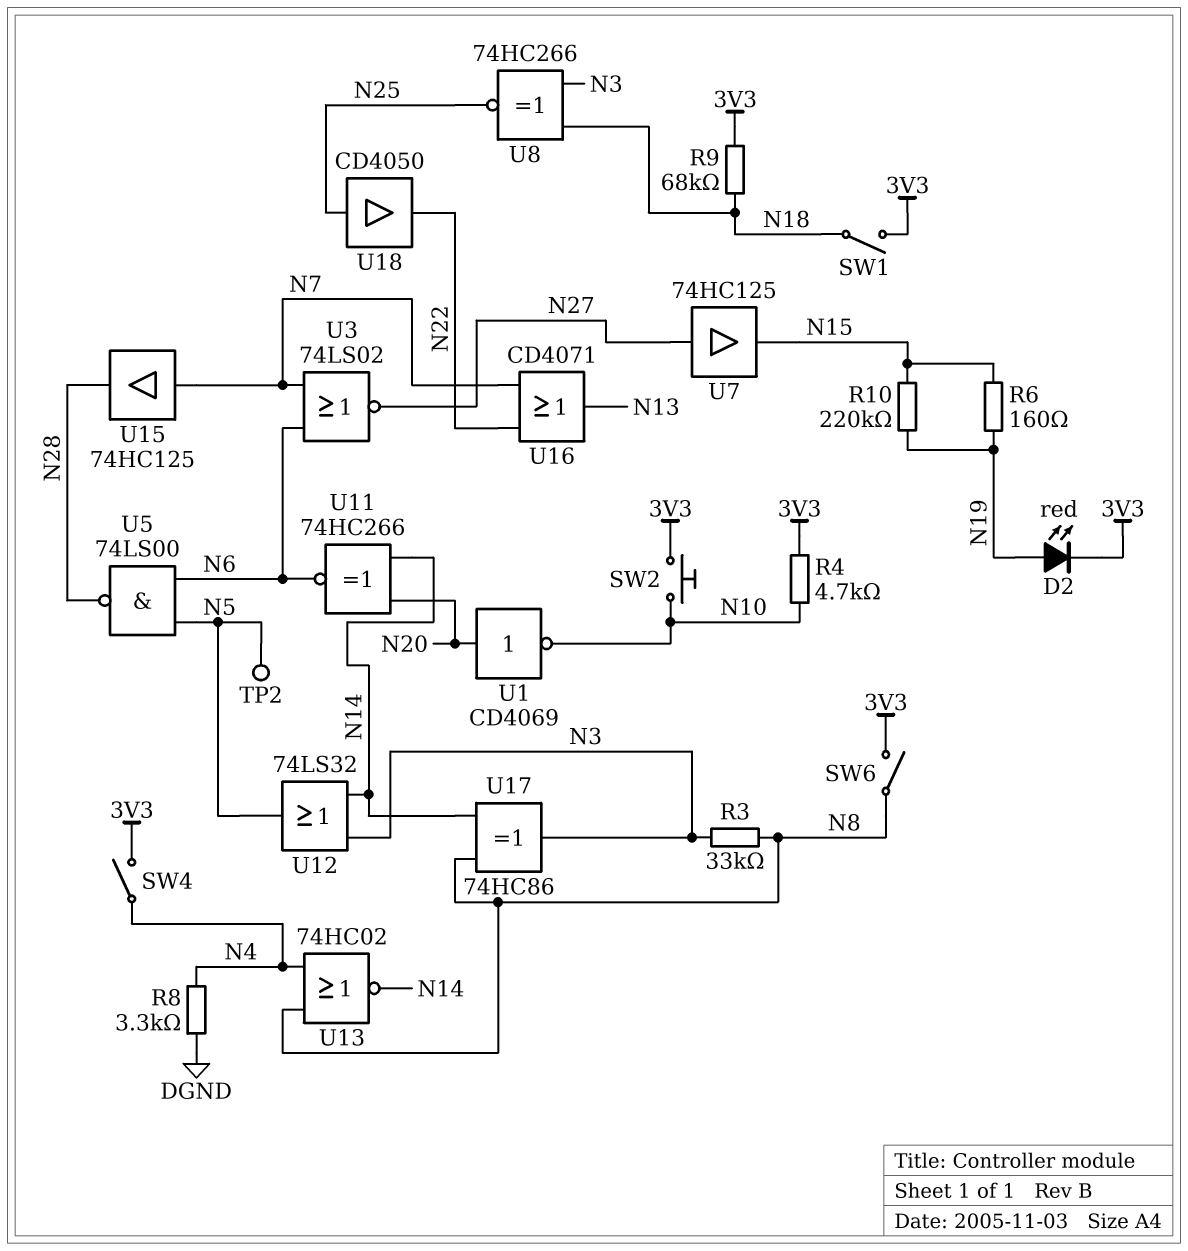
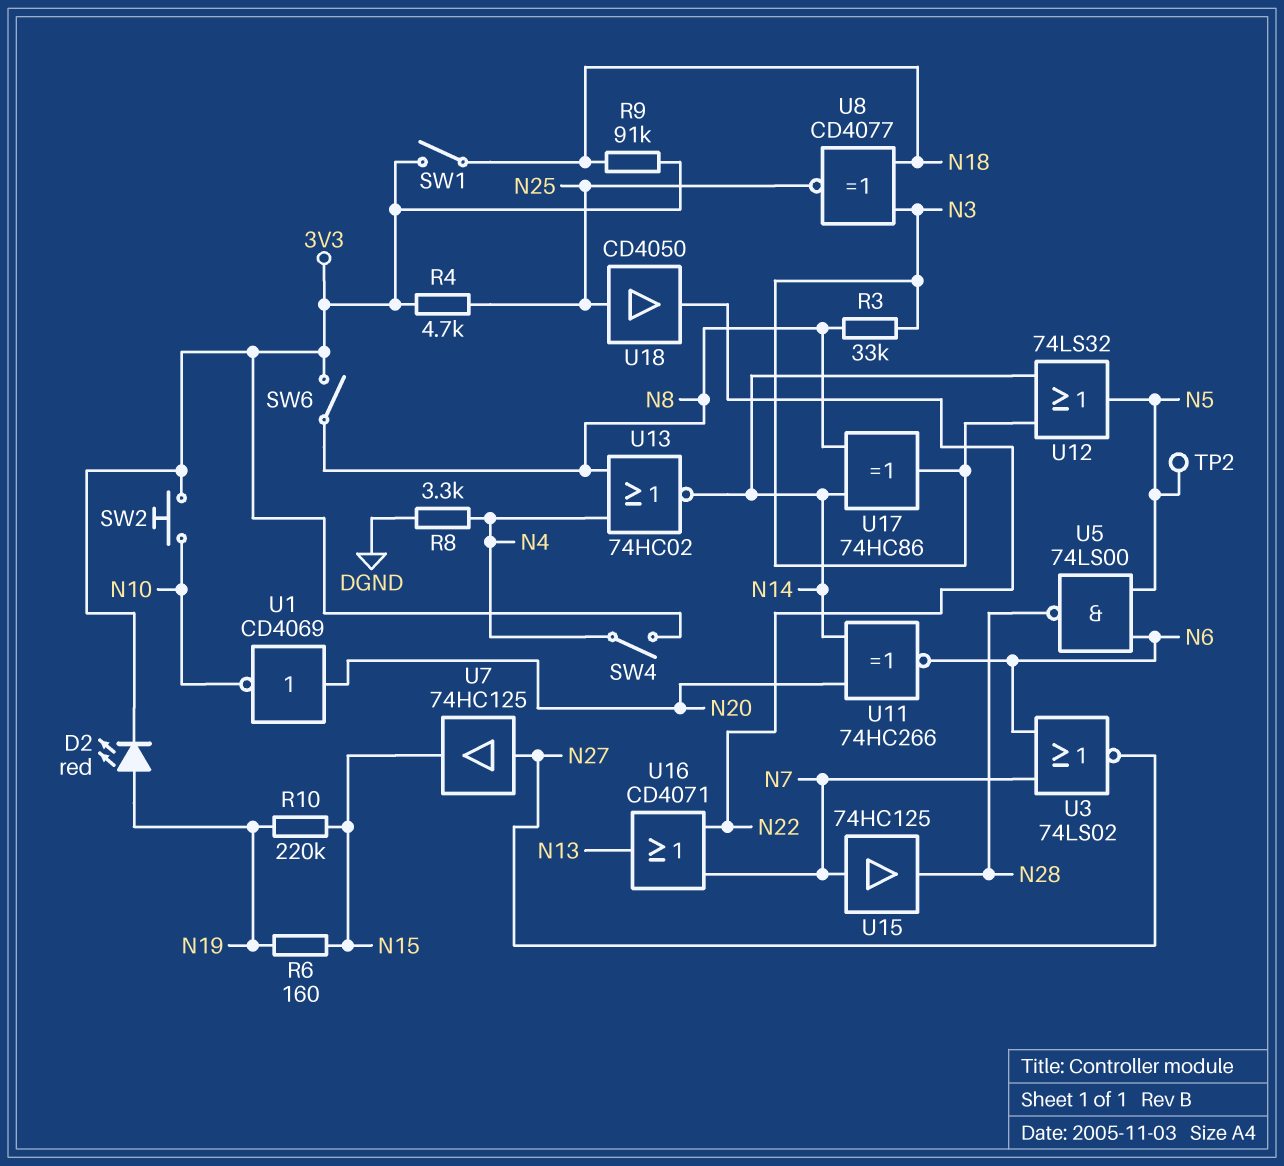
R4: 4.7k (3V3, N10) -> 4.7k (3V3, N25)
R9: 68k (3V3, N18) -> 91k (3V3, N18)
U8: XNOR 74HC266 (in N3, in N18, out N25) -> XNOR CD4077 (in N3, in N18, out N25)

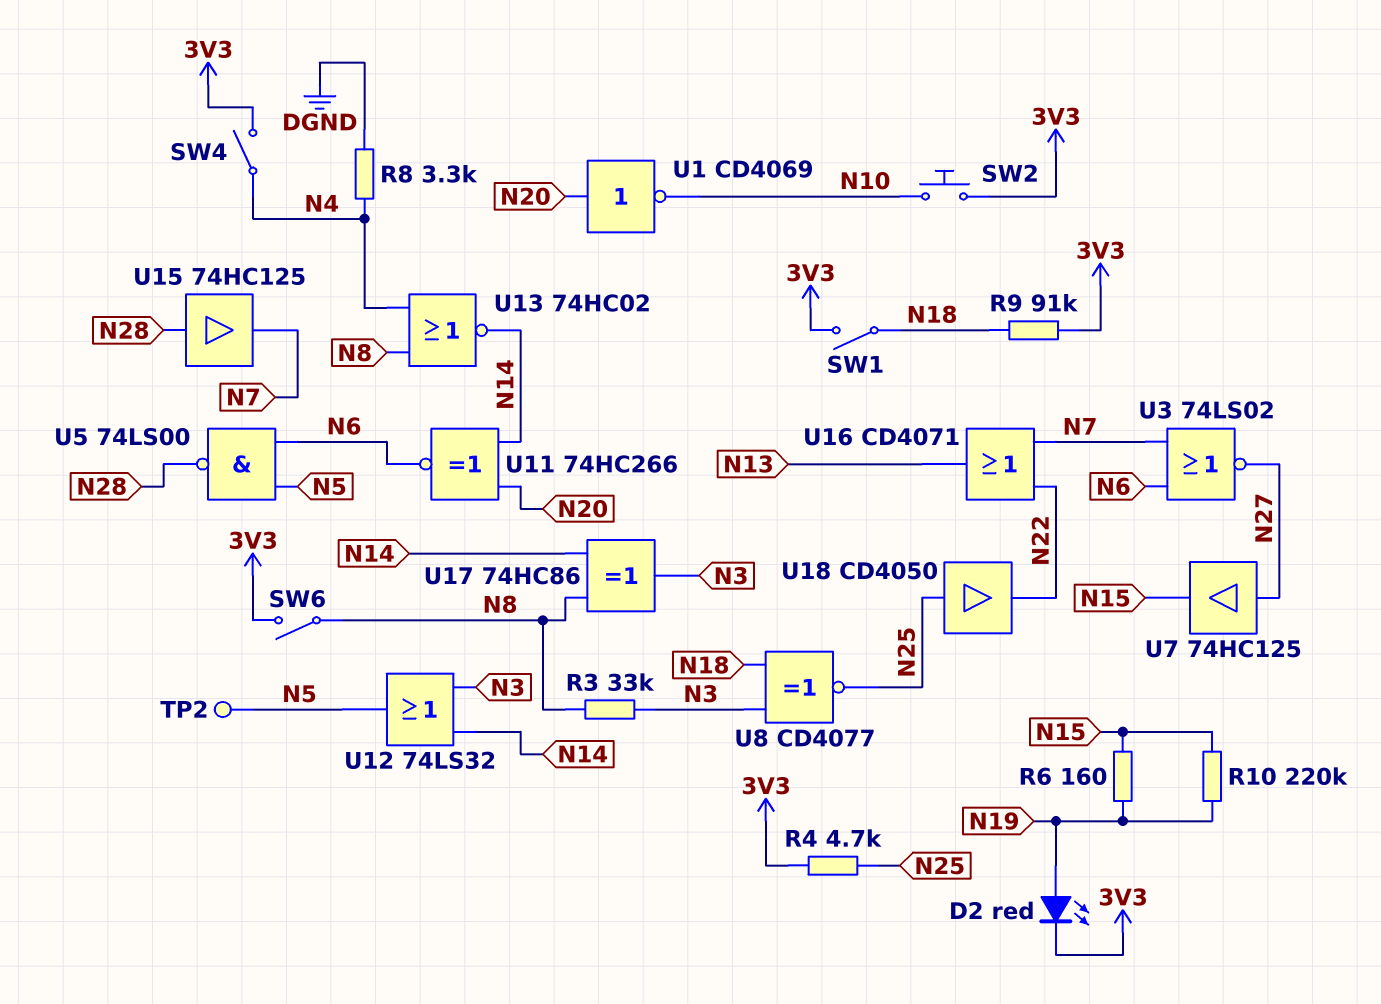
U15: buffer 74HC125 (in N7, out N28) -> buffer 74HC125 (in N28, out N7)

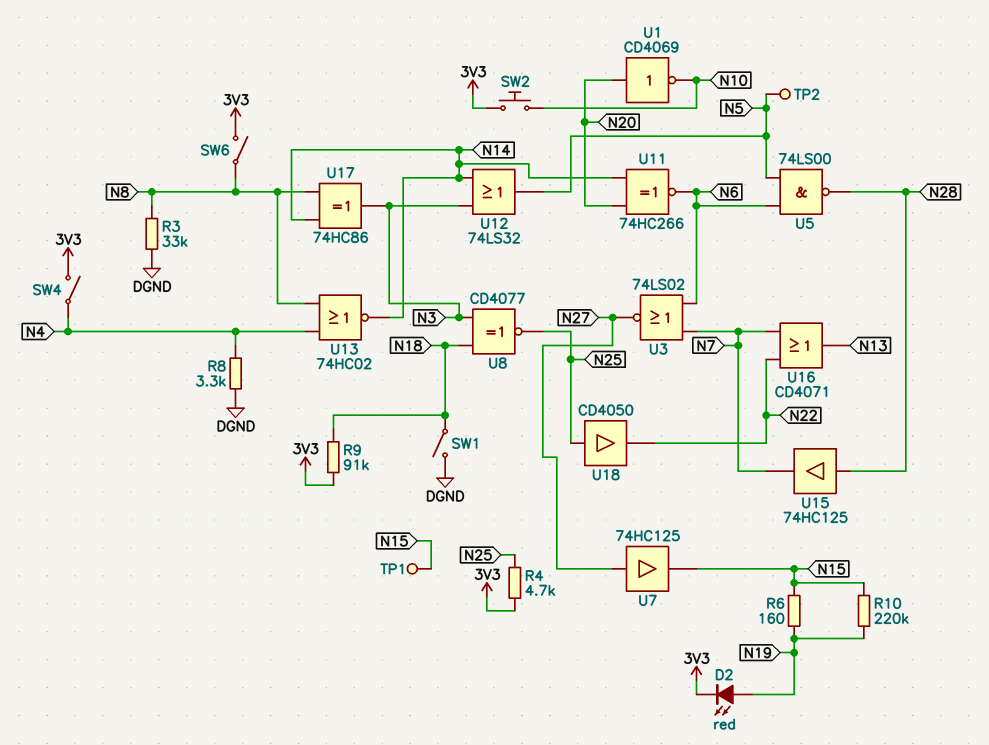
R3: 33k (N3, N8) -> 33k (DGND, N8)
SW1: switch (3V3, N18) -> switch (DGND, N18)
TP1: none -> test point (N15)

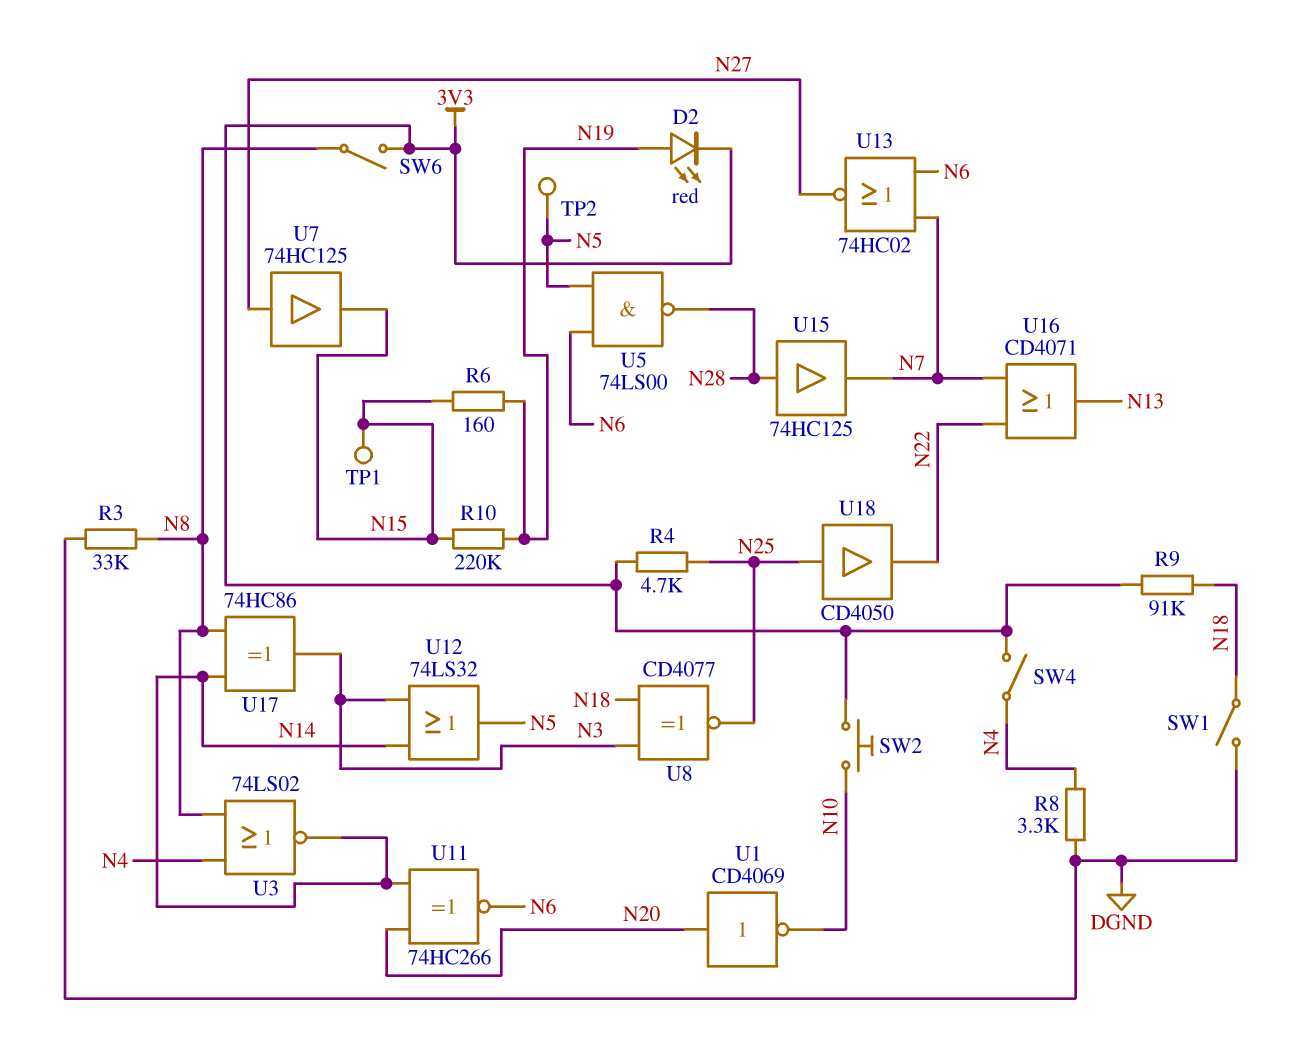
U3: NOR 74LS02 (in N6, in N7, out N27) -> NOR 74LS02 (in N4, in N8, out N14)
U13: NOR 74HC02 (in N4, in N8, out N14) -> NOR 74HC02 (in N6, in N7, out N27)

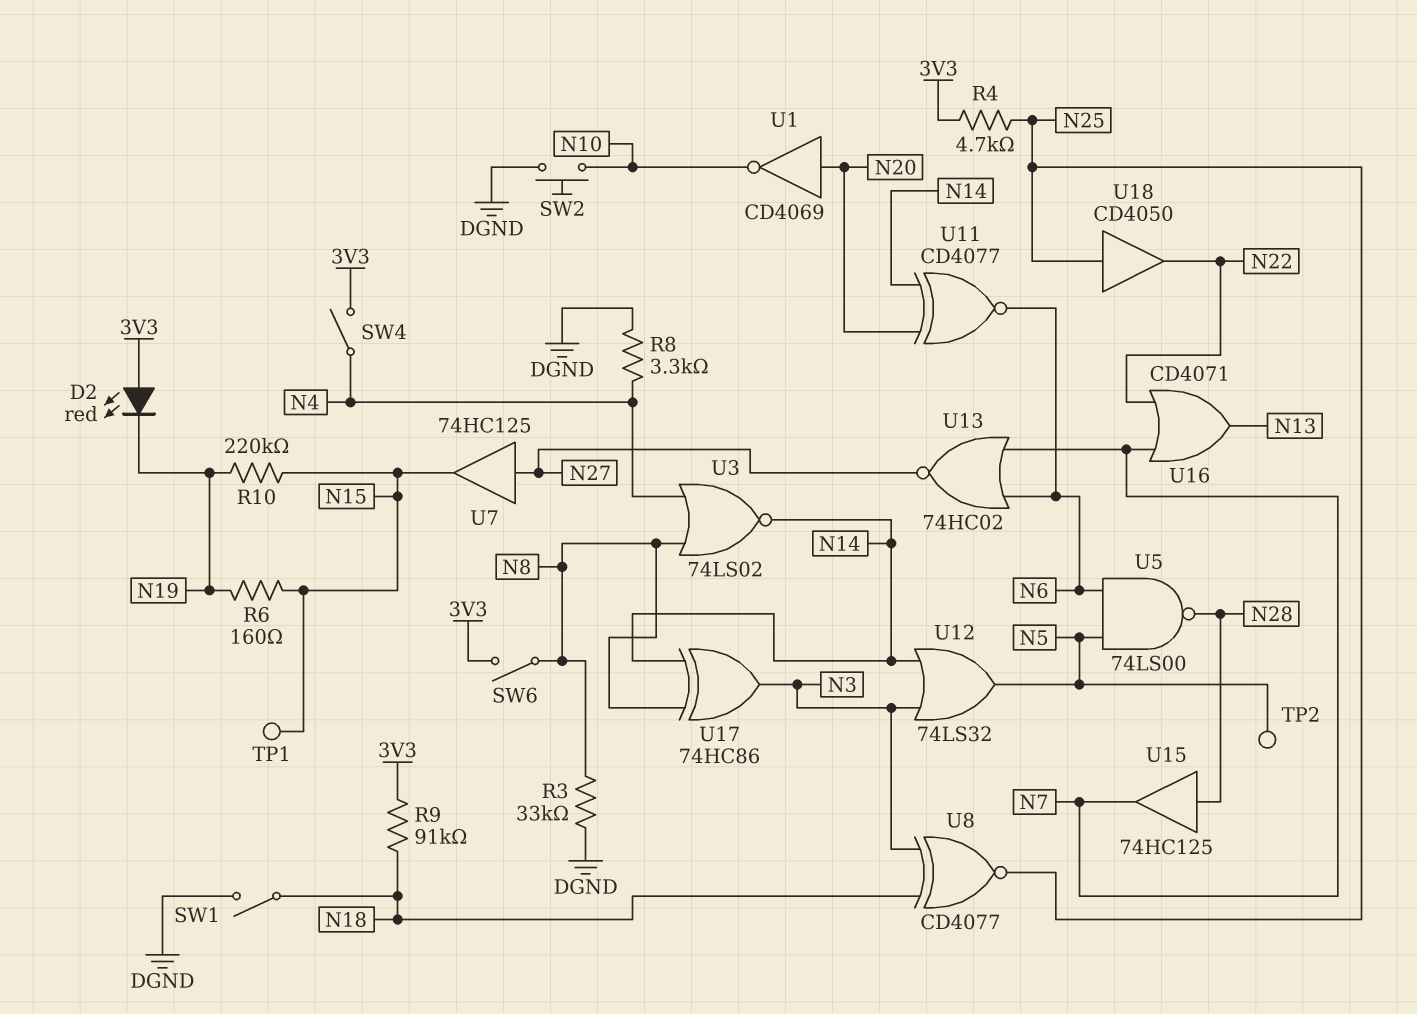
D2: LED red (A N19, K 3V3) -> LED red (A 3V3, K N19)
SW2: button (3V3, N10) -> button (DGND, N10)
U11: XNOR 74HC266 (in N14, in N20, out N6) -> XNOR CD4077 (in N14, in N20, out N6)

